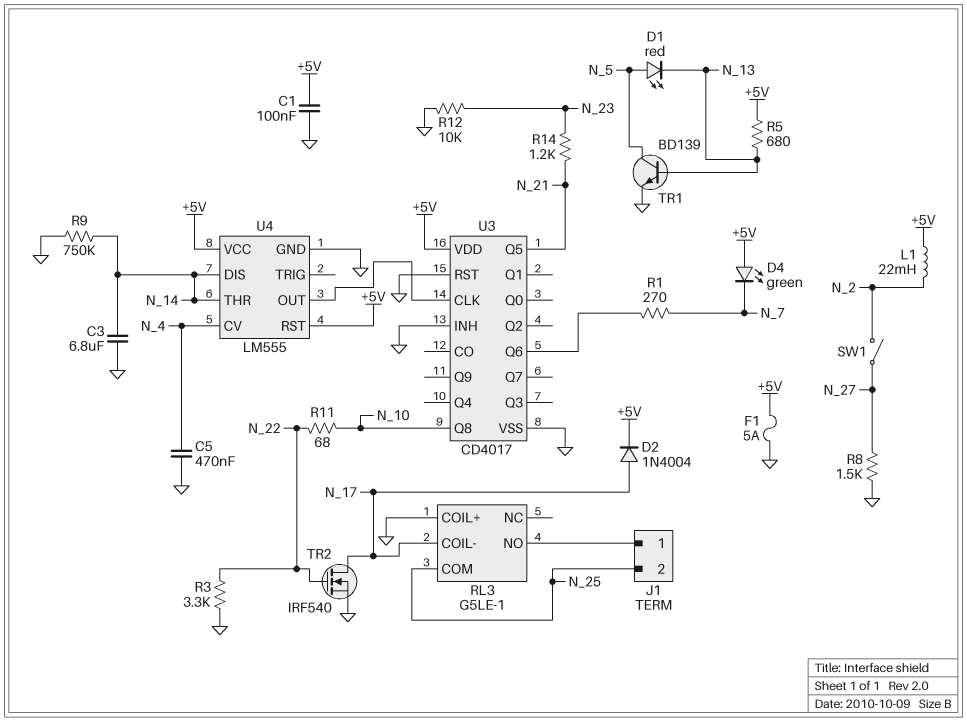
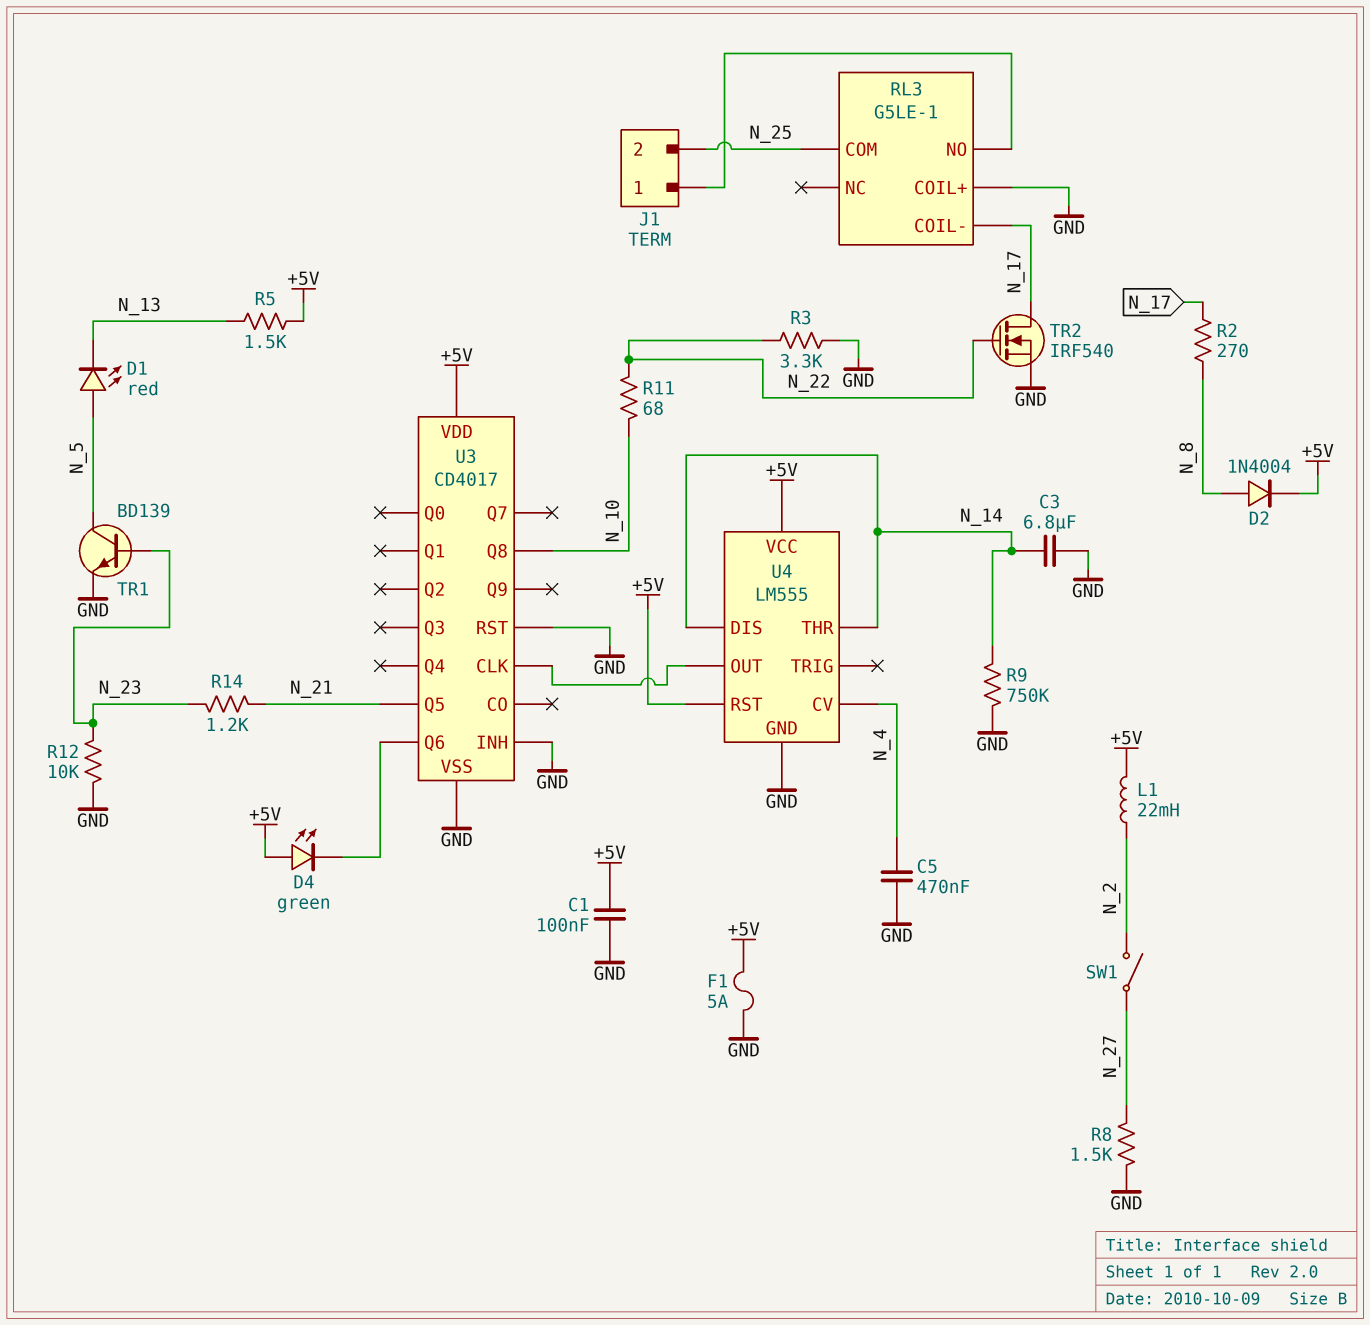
D2: diode 1N4004 (A N_17, K +5V) -> diode 1N4004 (A N_8, K +5V)
D4: LED green (A +5V, K N_7) -> LED green (A +5V, K U3/Q6)
R1: 270 (N_7, U3/Q6) -> none
R2: none -> 270 (N_8, N_17)
R5: 680 (+5V, N_13) -> 1.5k (+5V, N_13)
TR1: NPN BD139 (B N_13, C N_5, E GND) -> NPN BD139 (B N_23, C N_5, E GND)

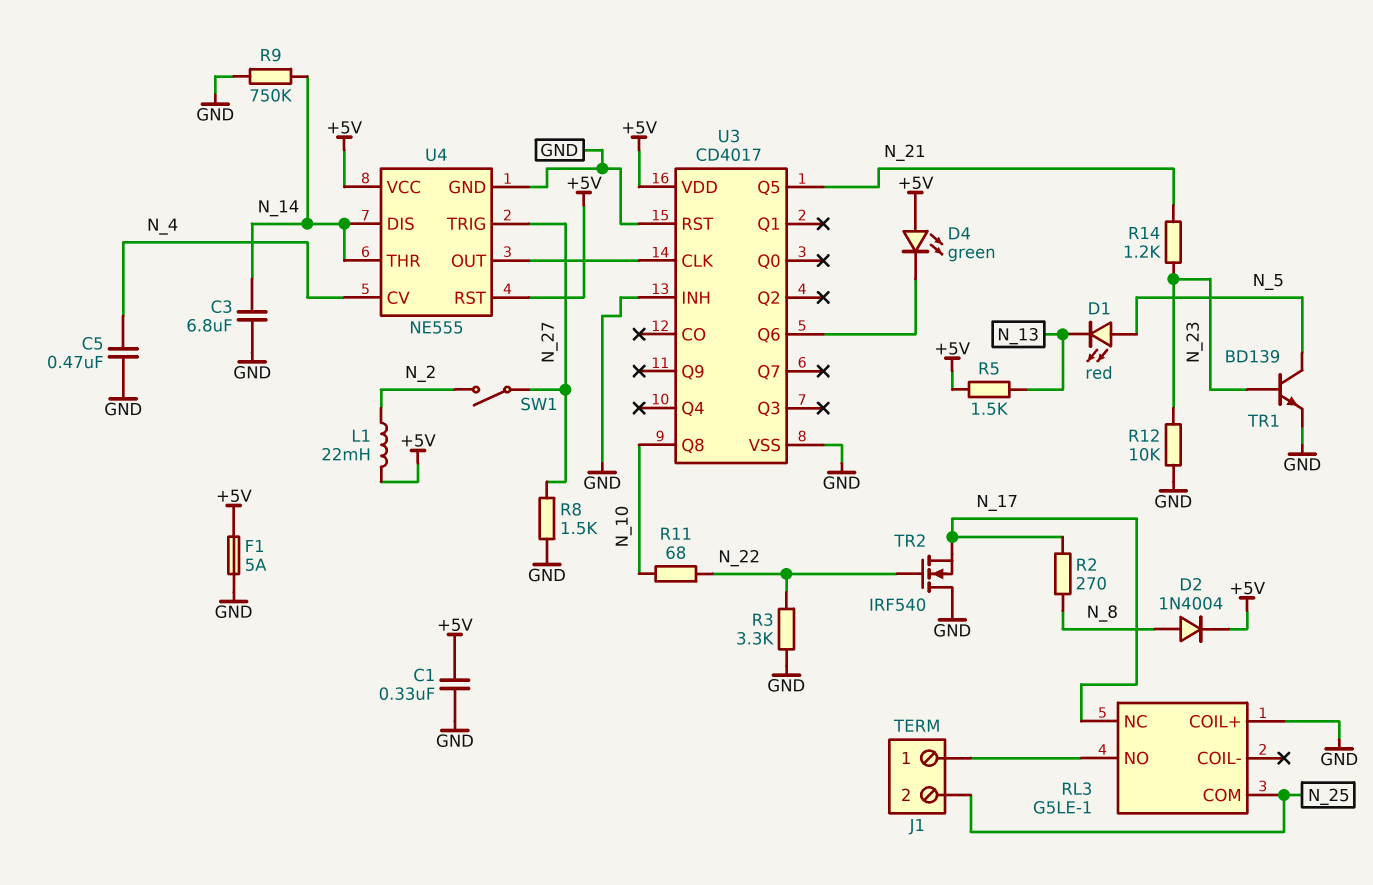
C1: 100nF (+5V, GND) -> 330nF (+5V, GND)
RL3 pin COIL-: N_17 -> none
RL3 pin NC: none -> N_17
TR2: NMOS IRF540 (G N_22, D N_17, S GND) -> NMOS IRF540 (G N_22, D GND, S N_17)
U4: LM555 -> NE555
U4 pin TRIG: none -> N_27

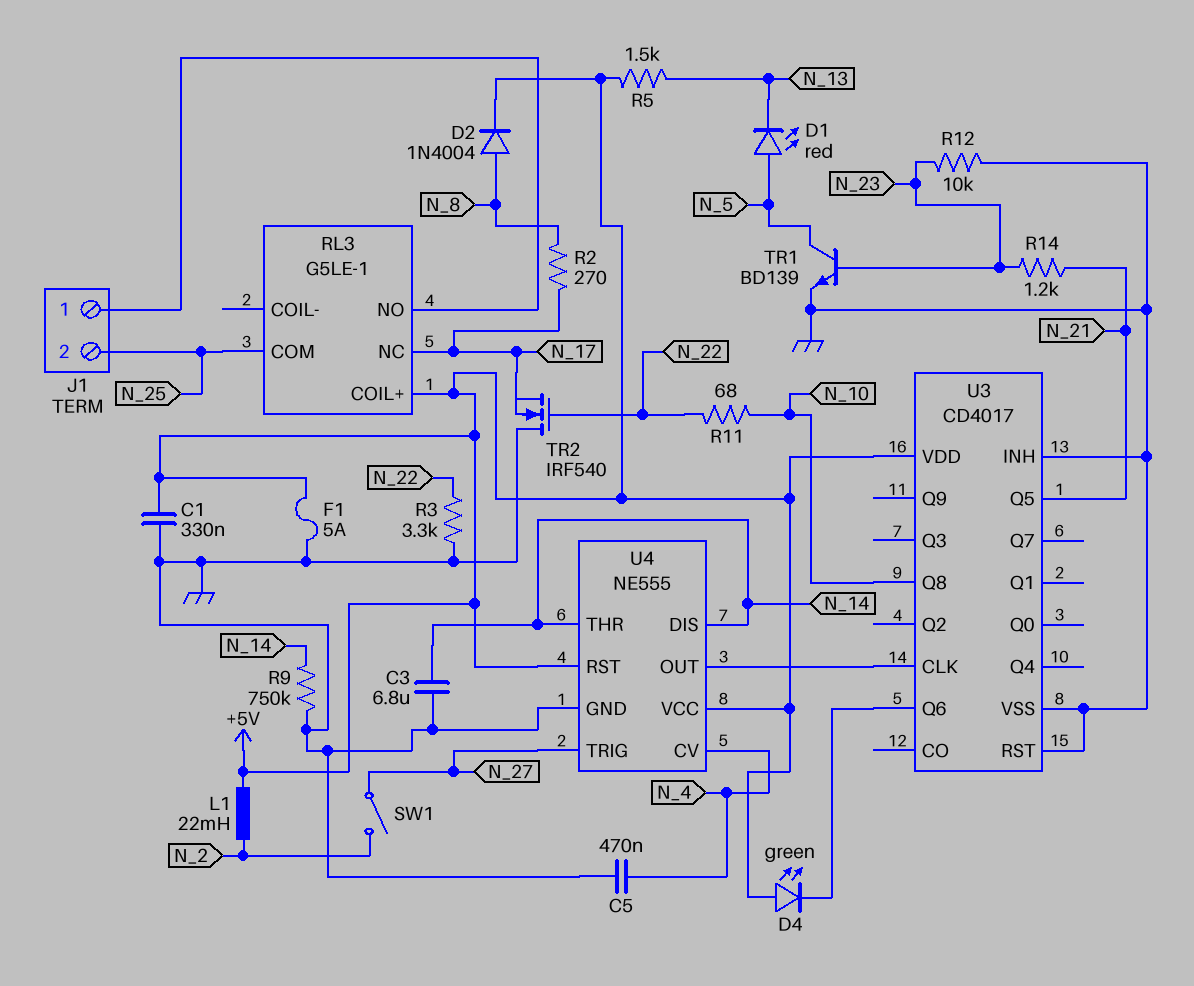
R8: 1.5k (GND, N_27) -> none
RL3 pin COIL+: GND -> +5V

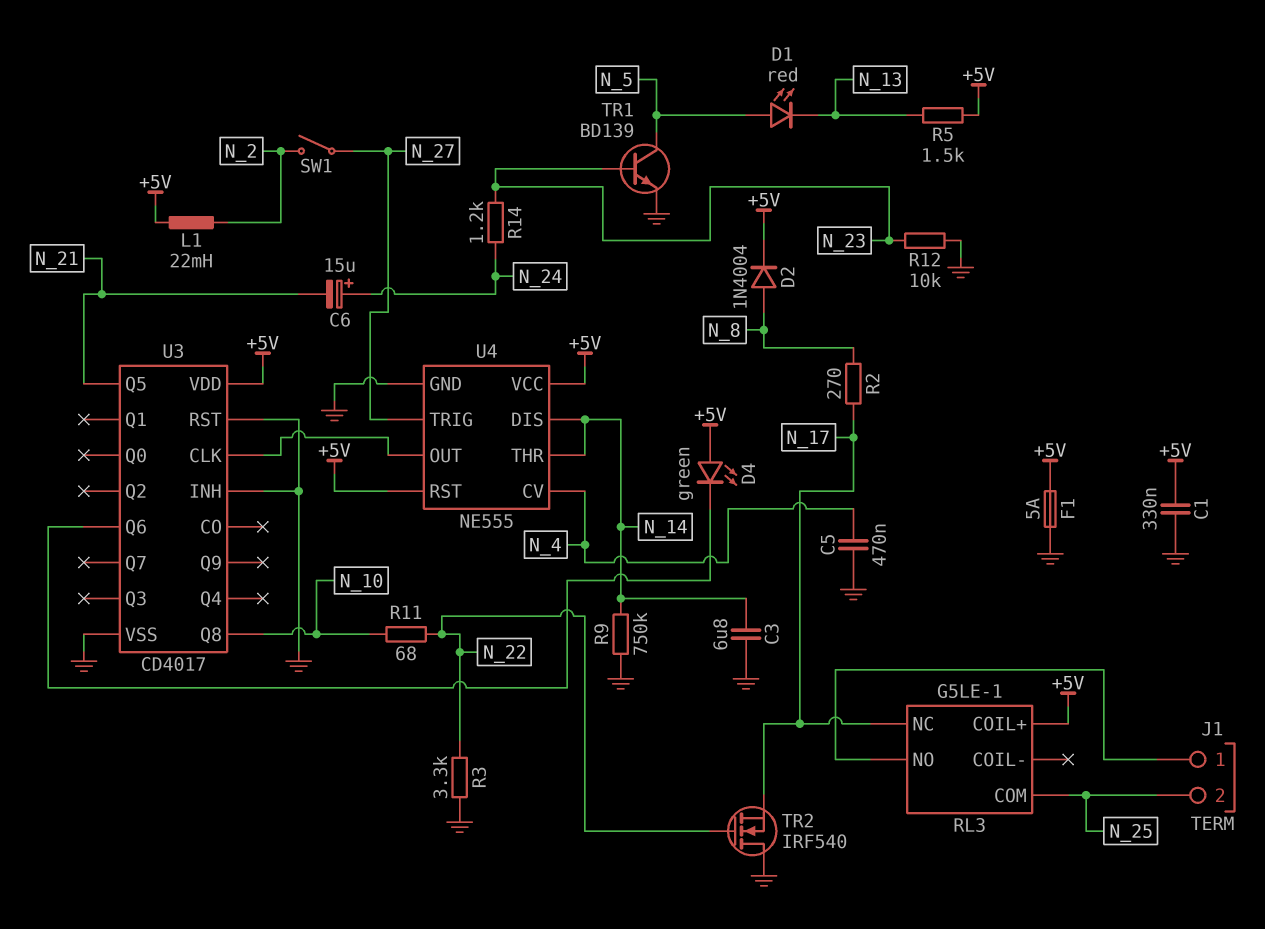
C6: none -> 15uF (plus N_24, minus N_21)
R14: 1.2k (N_21, N_23) -> 1.2k (N_23, N_24)

